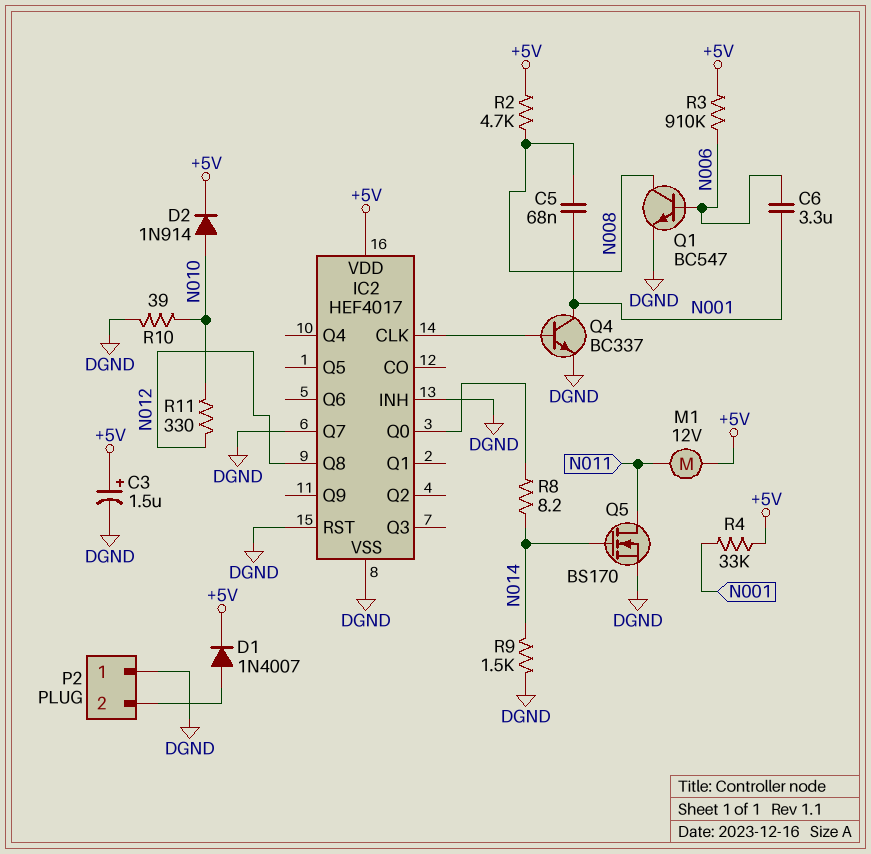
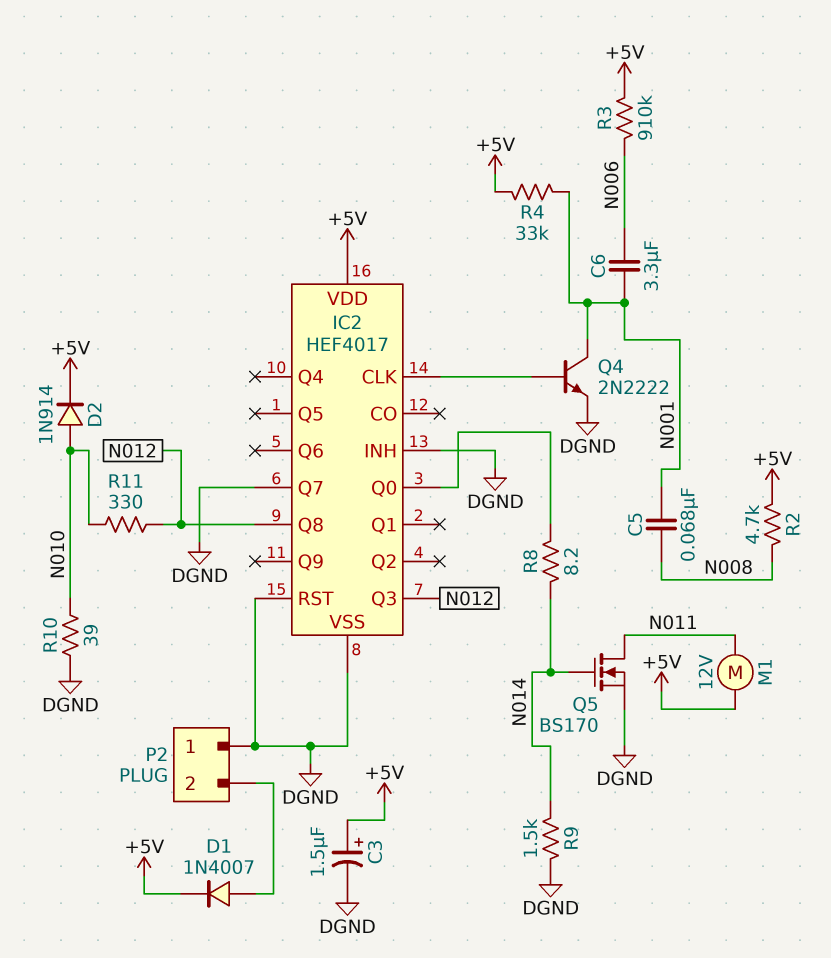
IC2 pin Q3: none -> N012
Q1: NPN BC547 (B N006, C N008, E DGND) -> none
Q4: NPN BC337 (B IC2/CLK, C N001, E DGND) -> NPN 2N2222 (B IC2/CLK, C N001, E DGND)

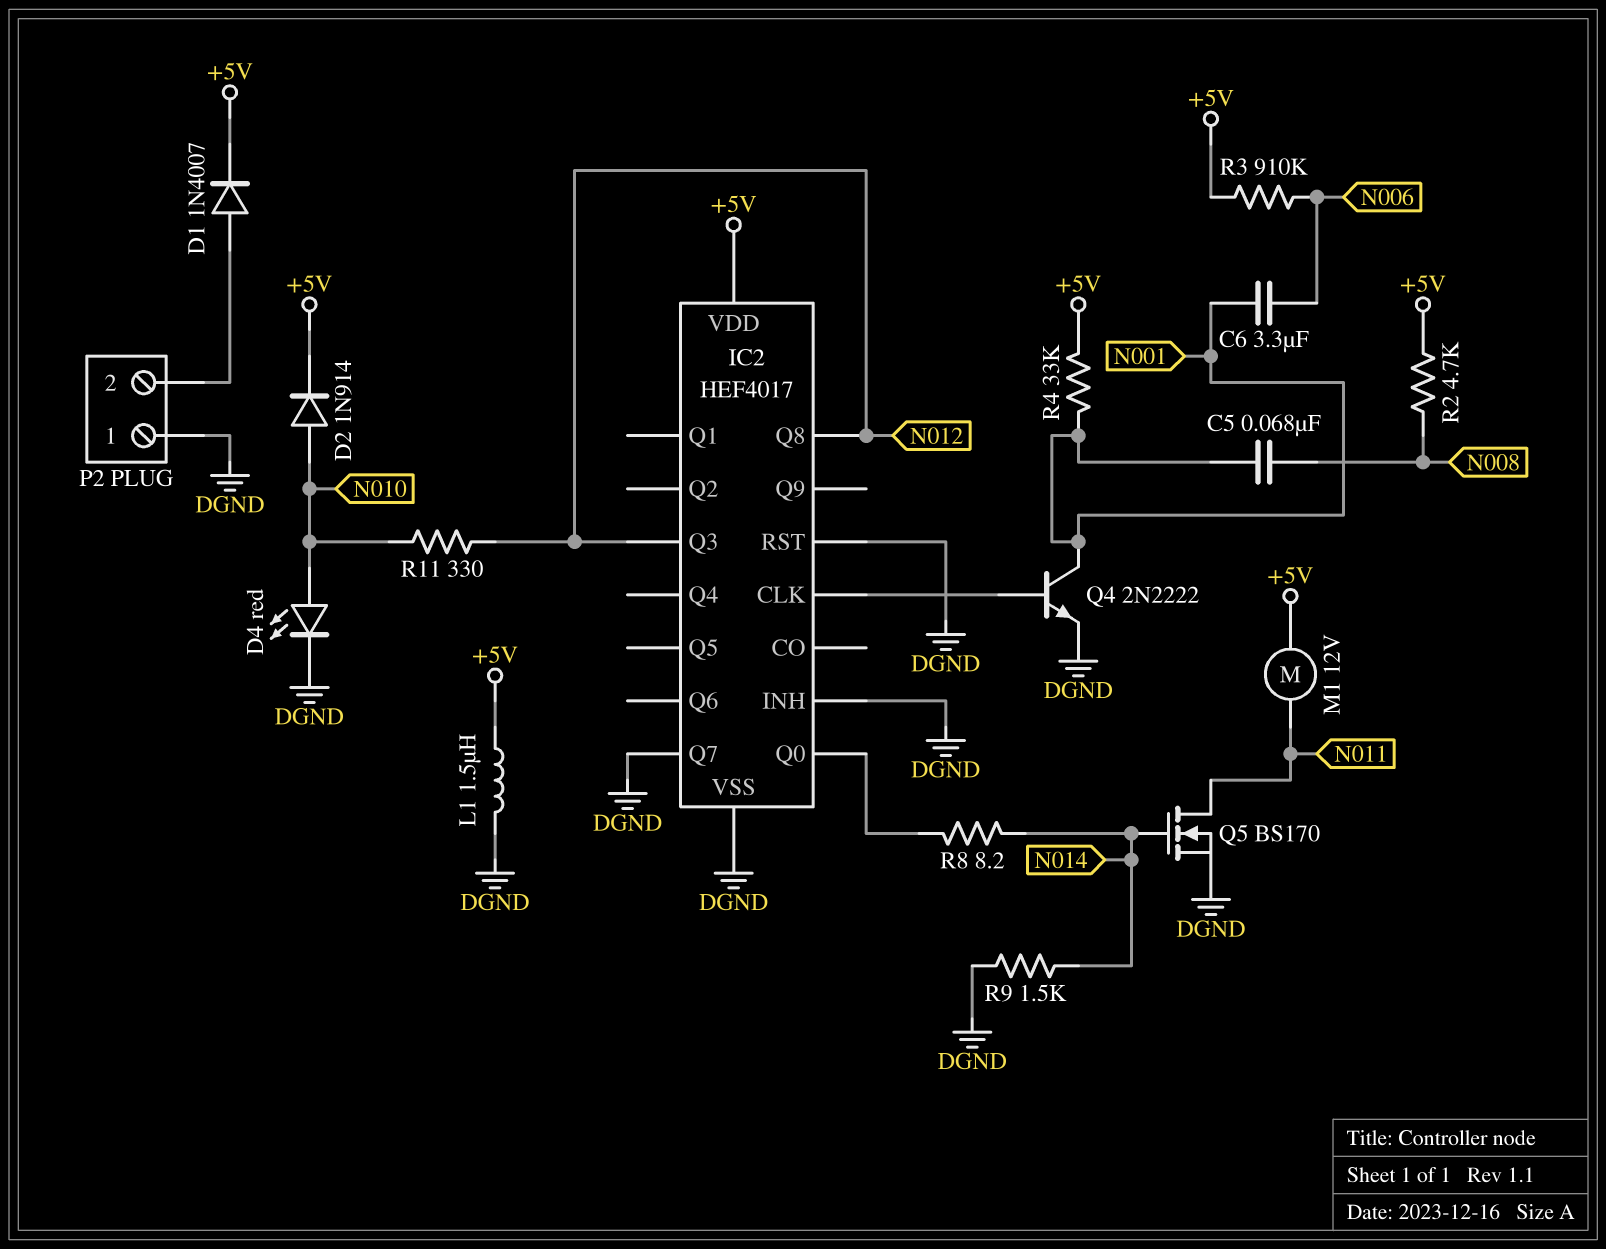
C3: 1.5uF (plus +5V, minus DGND) -> none
D4: none -> LED red (A N010, K DGND)
L1: none -> 1.5uH (+5V, DGND)
R10: 39 (DGND, N010) -> none

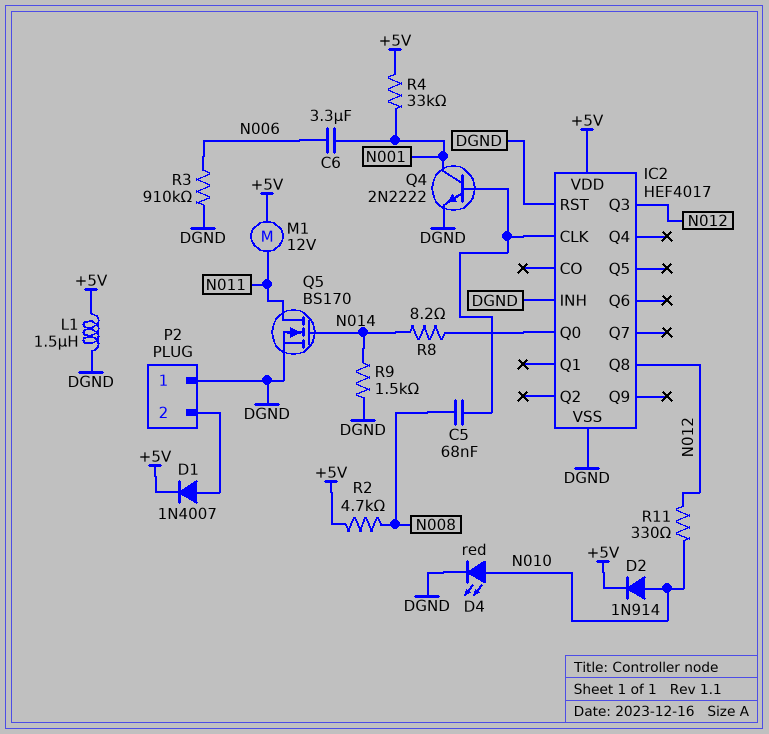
C5: 68nF (N001, N008) -> 68nF (IC2/CLK, N008)
IC2 pin Q7: DGND -> none
R3: 910k (+5V, N006) -> 910k (DGND, N006)

